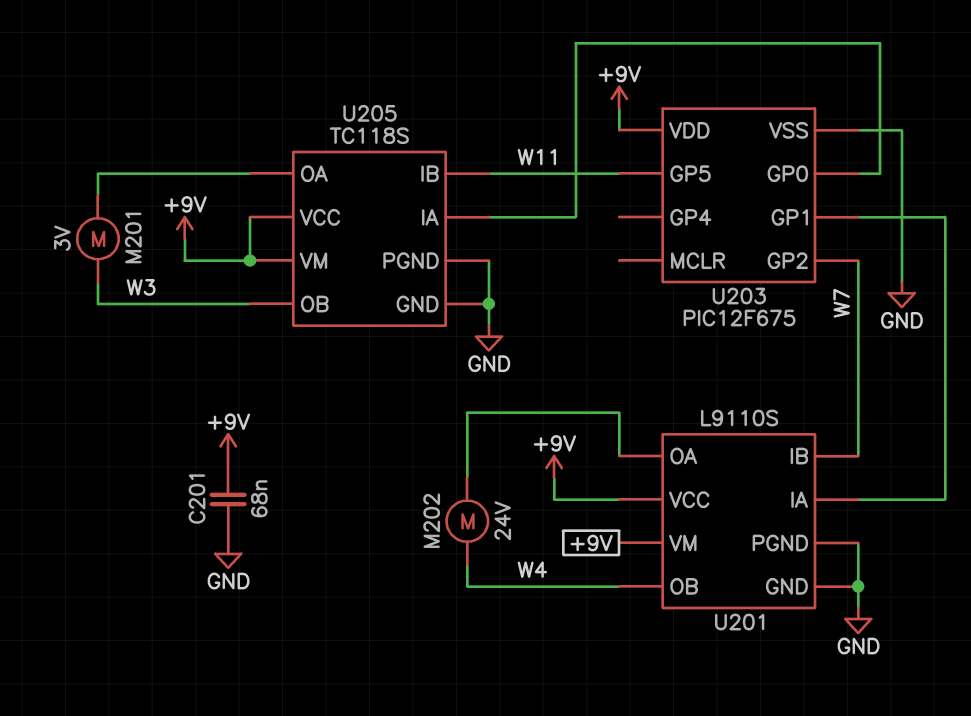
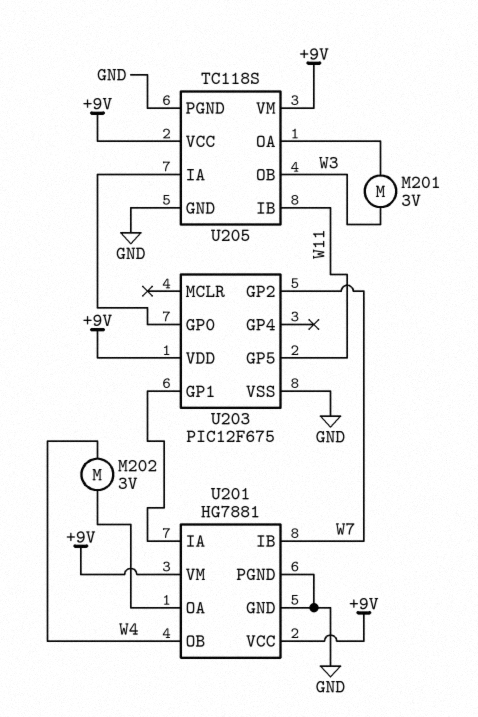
C201: 68nF (+9V, GND) -> none
M202: motor 24V (U201/OA, W4) -> motor 3V (U201/OA, W4)
U201: L9110S -> HG7881

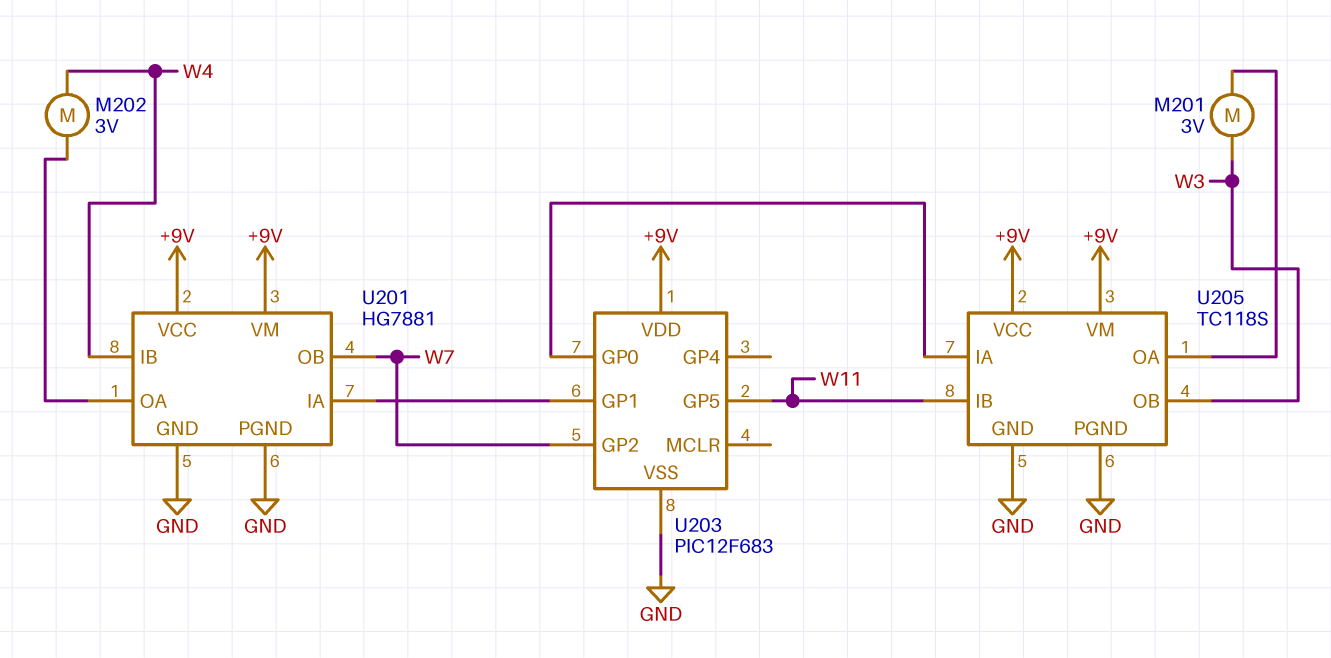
U201 pin IB: W7 -> W4
U201 pin OB: W4 -> W7
U203: PIC12F675 -> PIC12F683

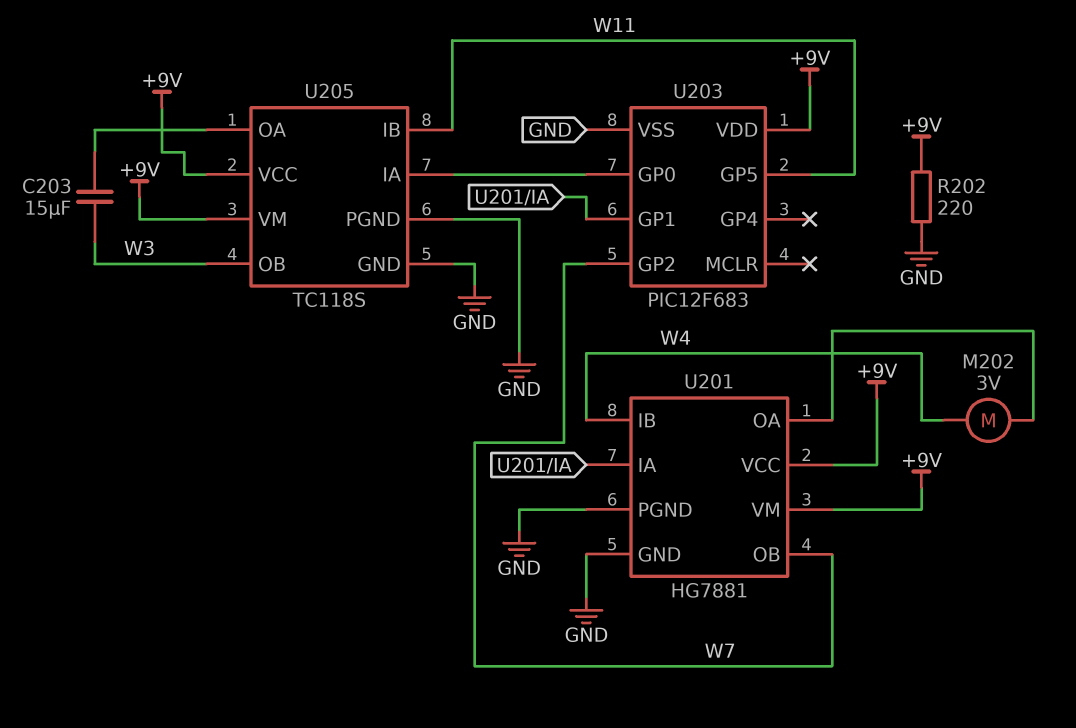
C203: none -> 15uF (U205/OA, W3)
M201: motor 3V (U205/OA, W3) -> none
R202: none -> 220 (+9V, GND)

